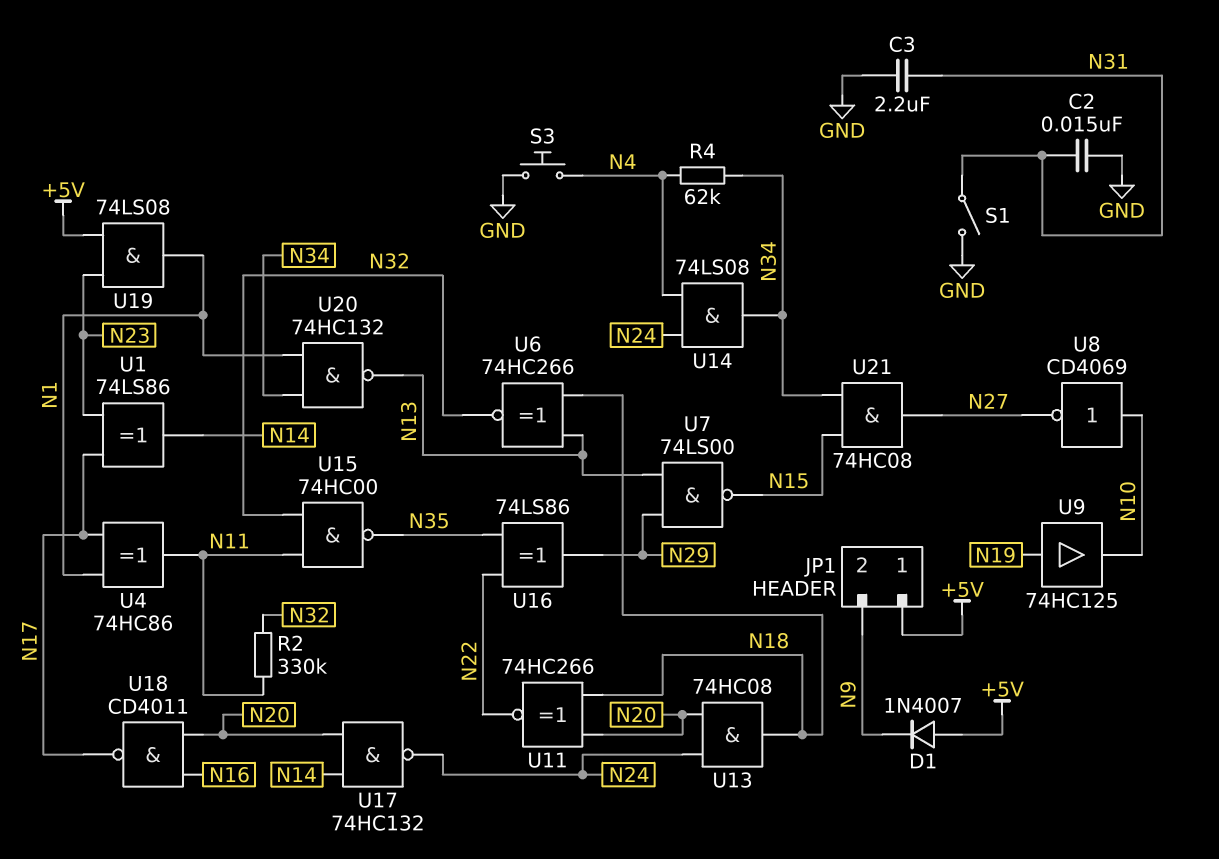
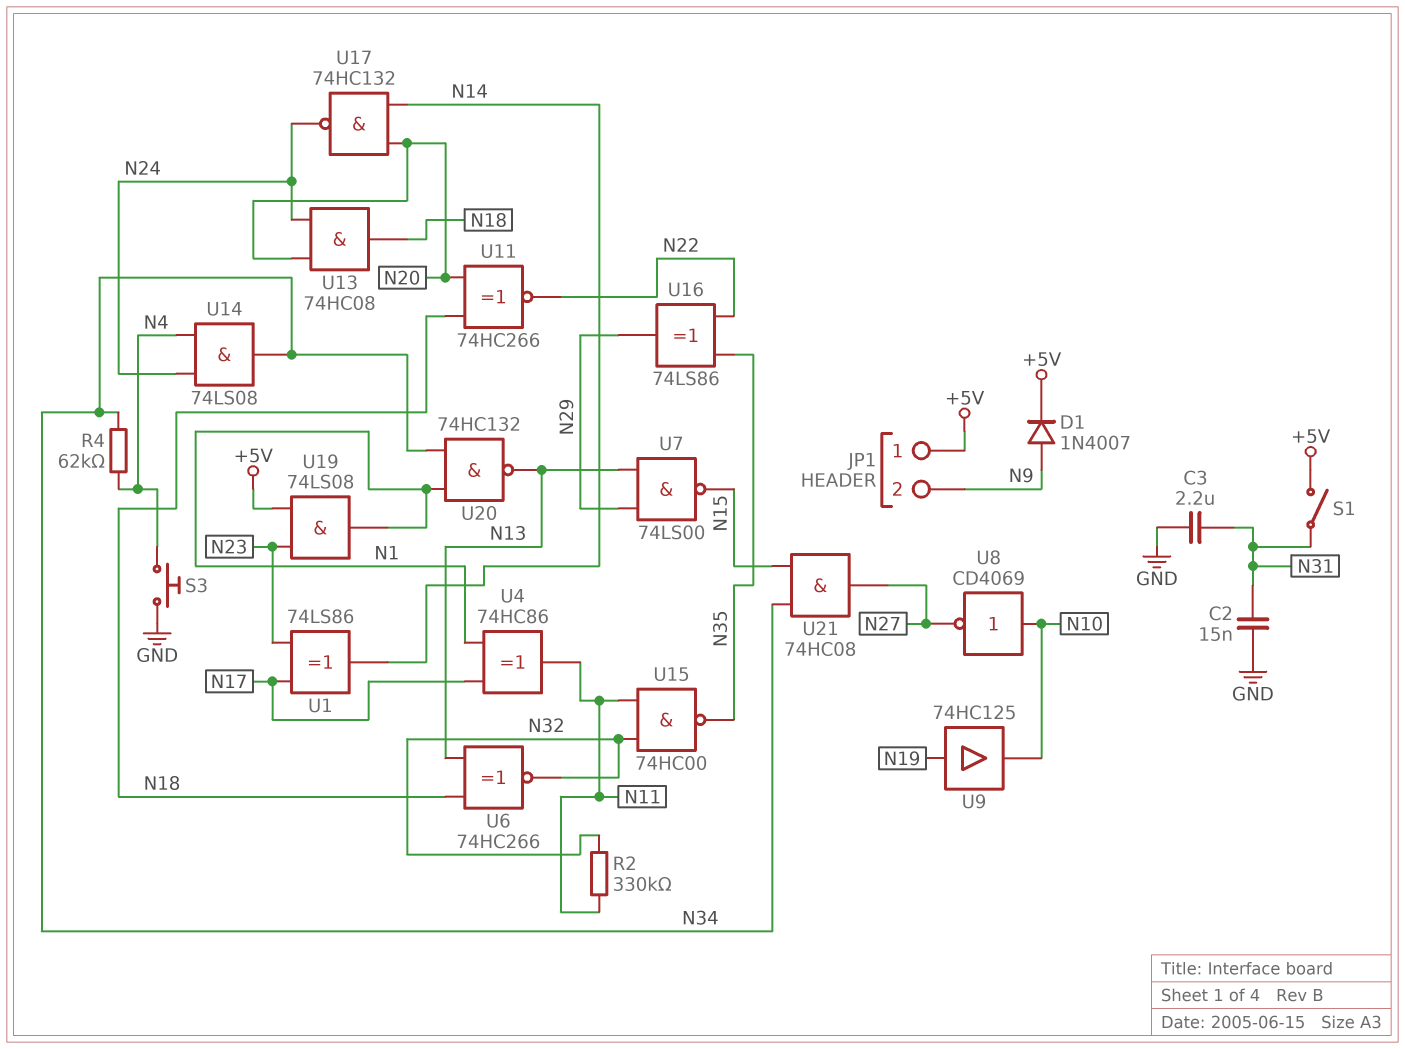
D1: diode 1N4007 (A +5V, K N9) -> diode 1N4007 (A N9, K +5V)
S1: switch (GND, N31) -> switch (+5V, N31)
U18: NAND CD4011 (in N16, in N20, out N17) -> none

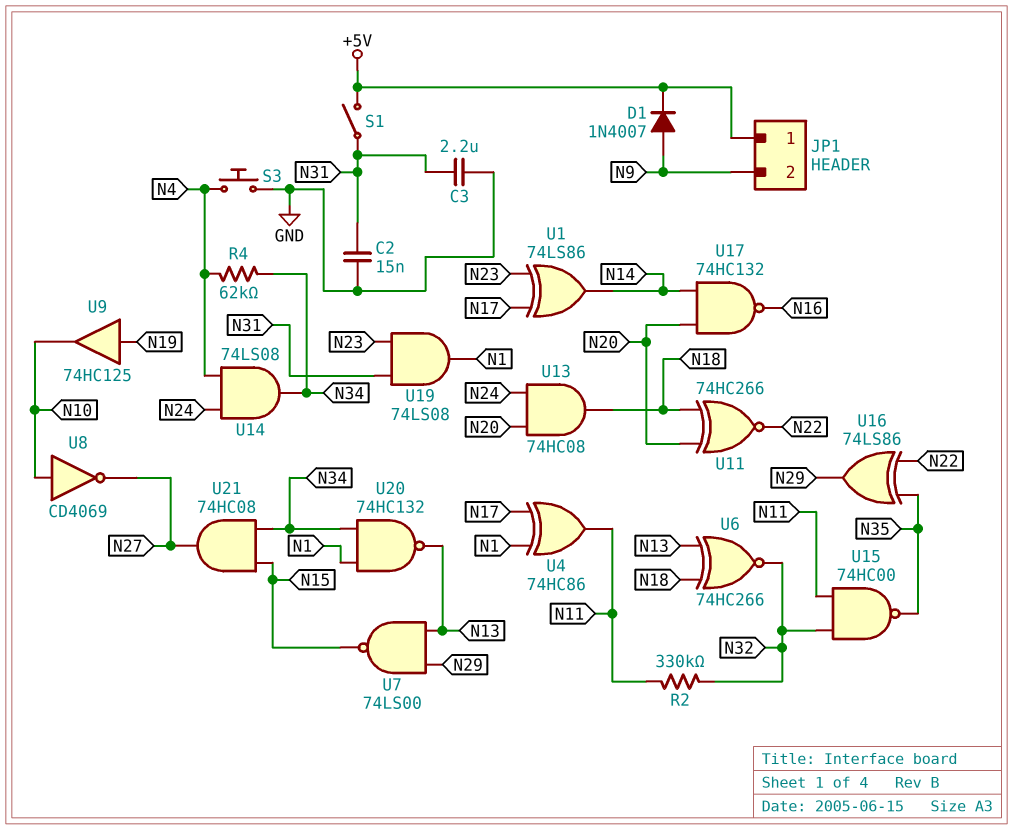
U17: NAND 74HC132 (in N14, in N20, out N24) -> NAND 74HC132 (in N14, in N20, out N16)
U19: AND 74LS08 (in +5V, in N23, out N1) -> AND 74LS08 (in N23, in N31, out N1)

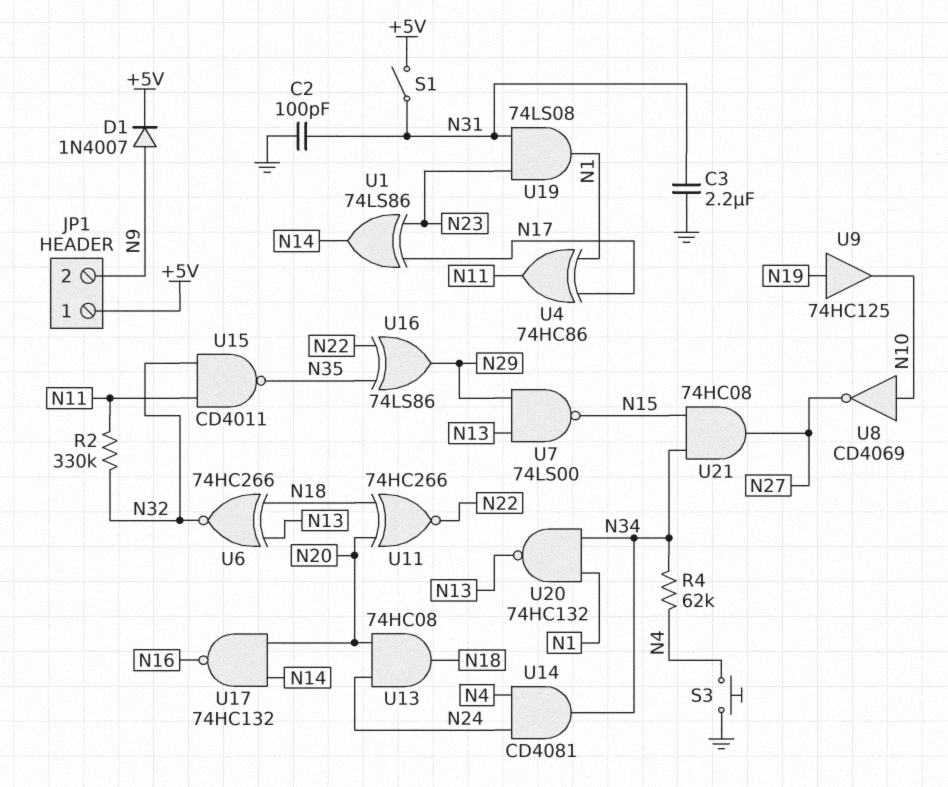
C2: 15nF (GND, N31) -> 100pF (GND, N31)
U14: AND 74LS08 (in N4, in N24, out N34) -> AND CD4081 (in N4, in N24, out N34)
U15: NAND 74HC00 (in N11, in N32, out N35) -> NAND CD4011 (in N11, in N32, out N35)

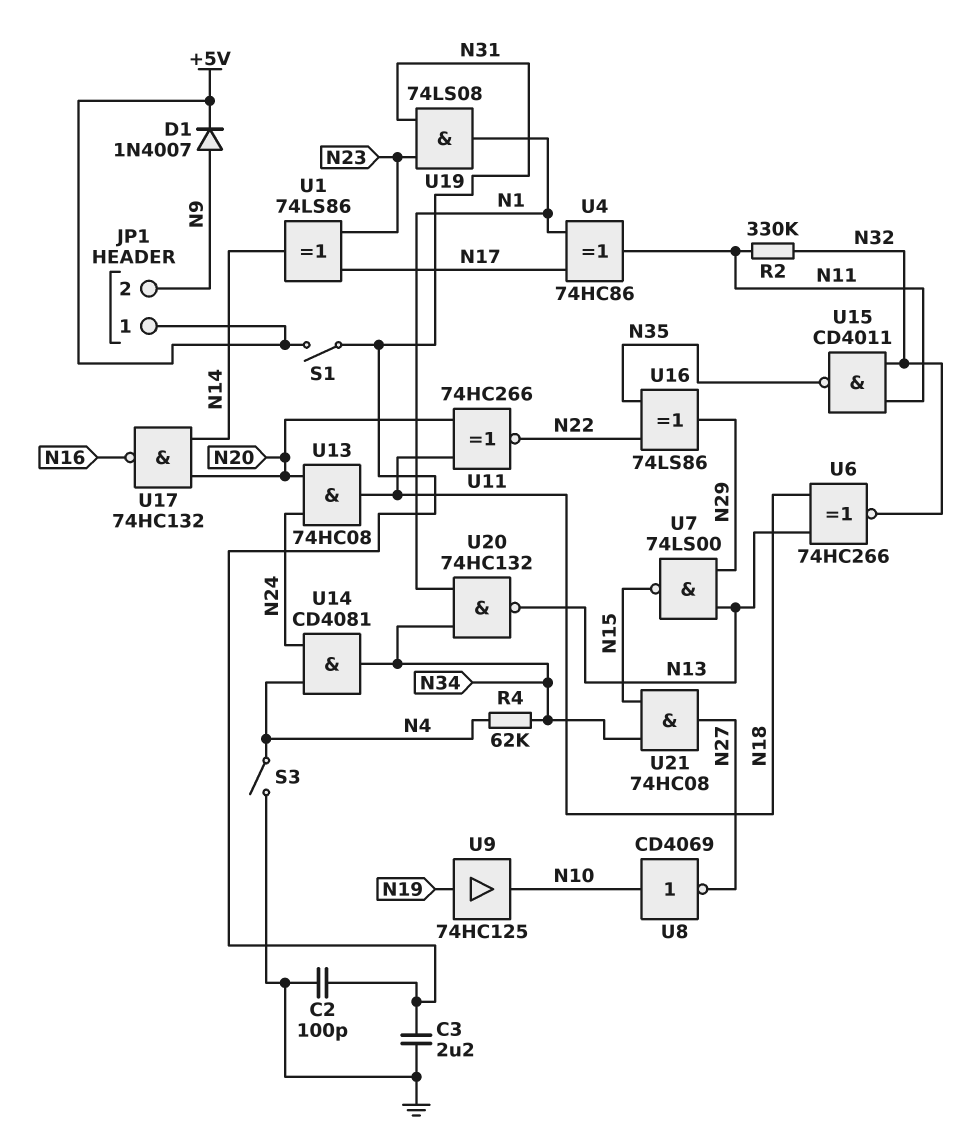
S3: button (GND, N4) -> switch (GND, N4)

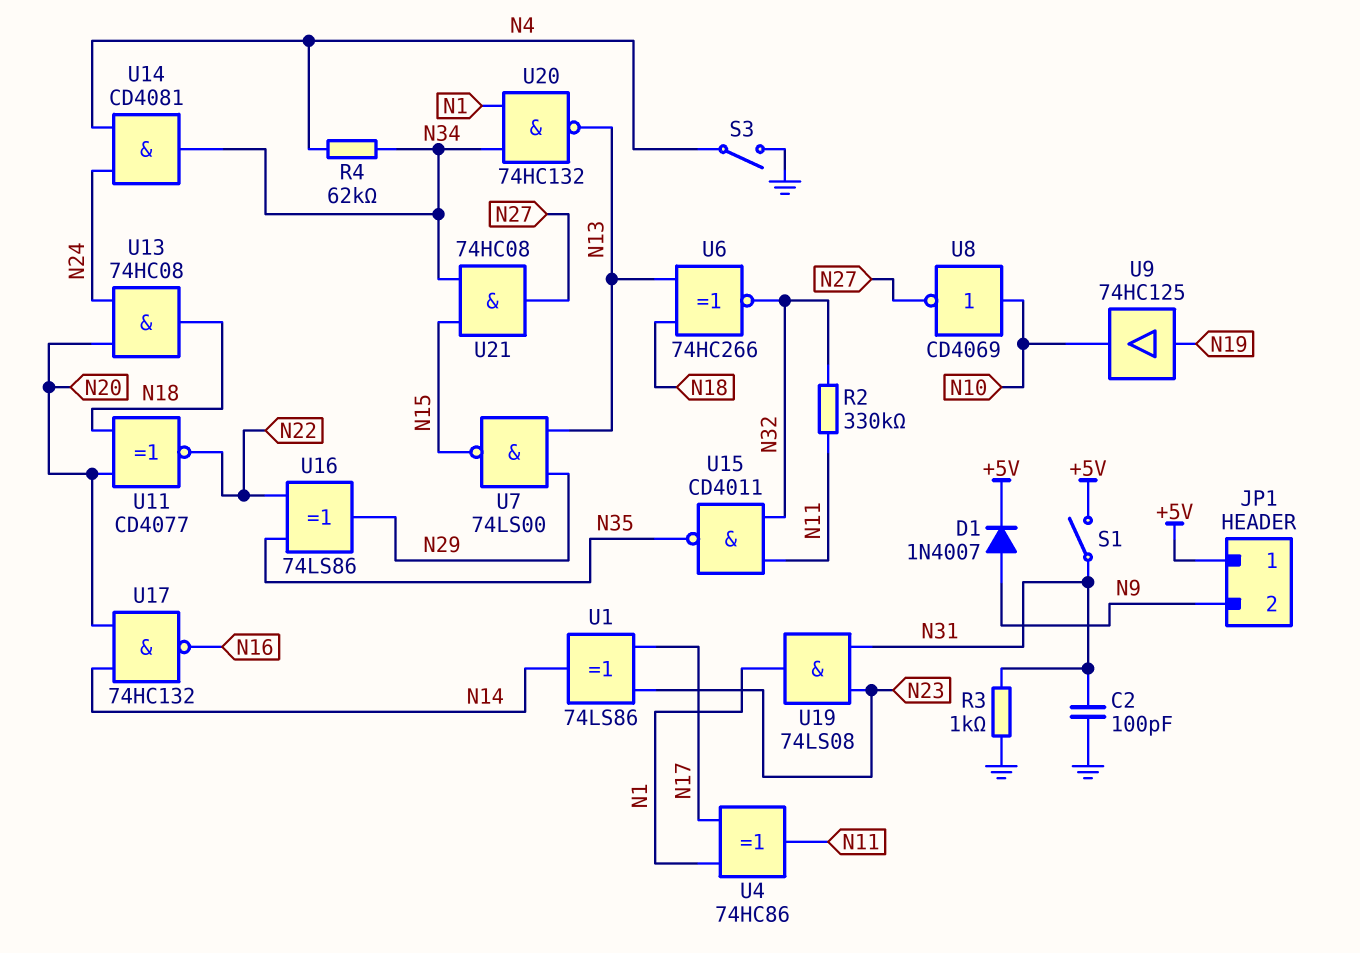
C3: 2.2uF (GND, N31) -> none
R3: none -> 1k (GND, N31)
U11: XNOR 74HC266 (in N18, in N20, out N22) -> XNOR CD4077 (in N18, in N20, out N22)

